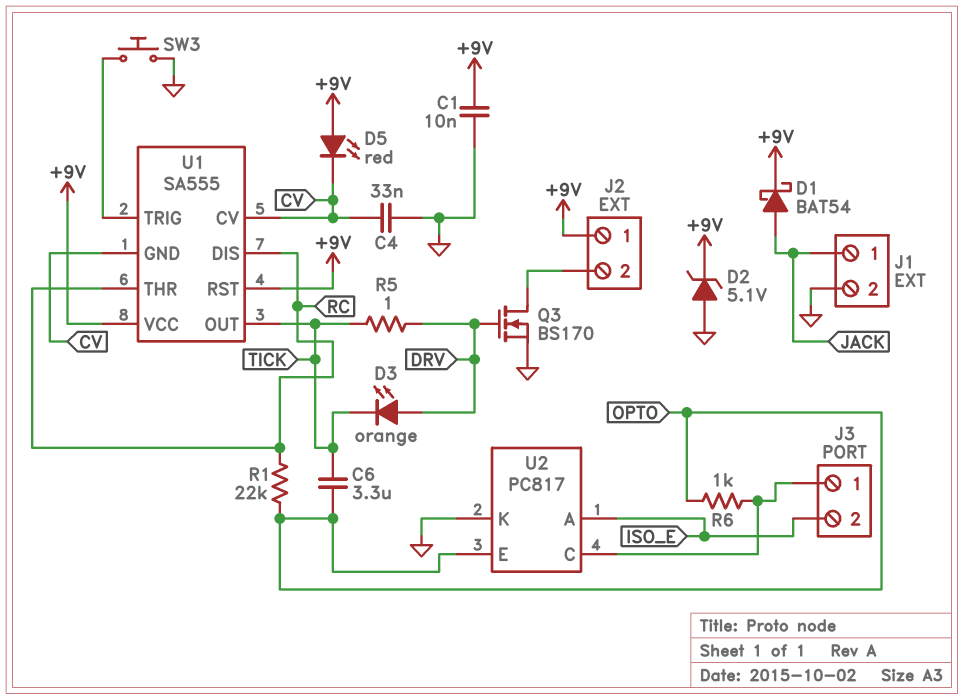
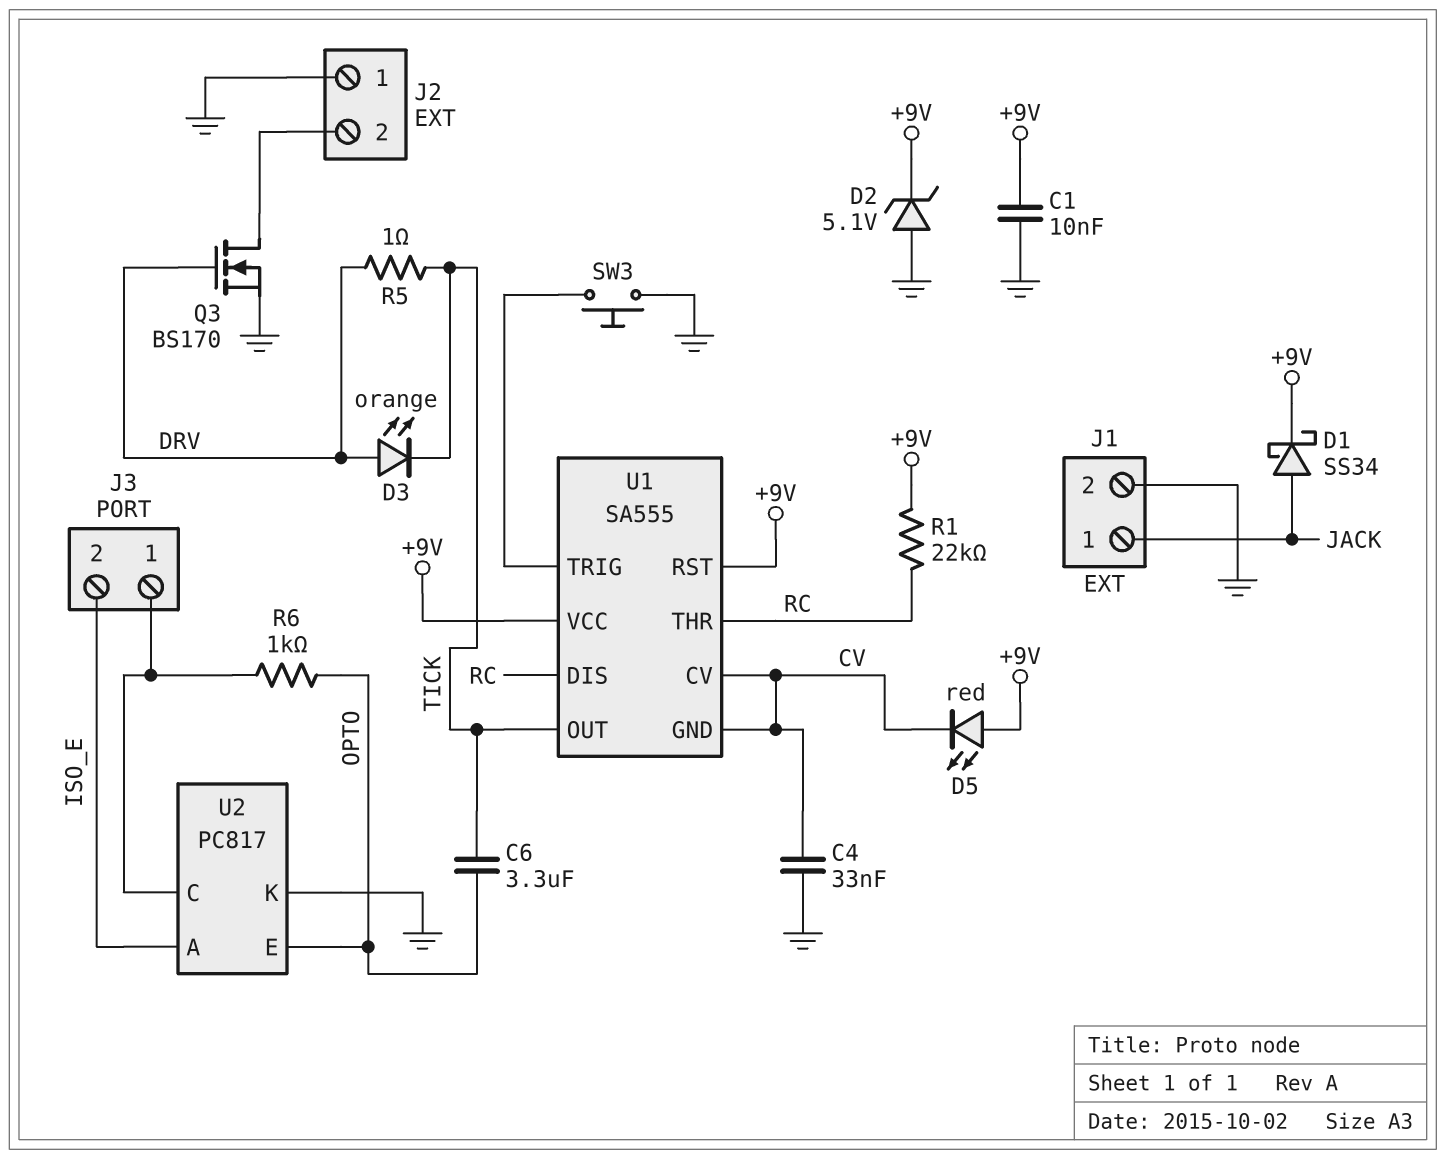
D1: schottky BAT54 (A JACK, K +9V) -> schottky SS34 (A JACK, K +9V)
J2 pin 1: +9V -> GND
R1: 22k (OPTO, RC) -> 22k (+9V, RC)

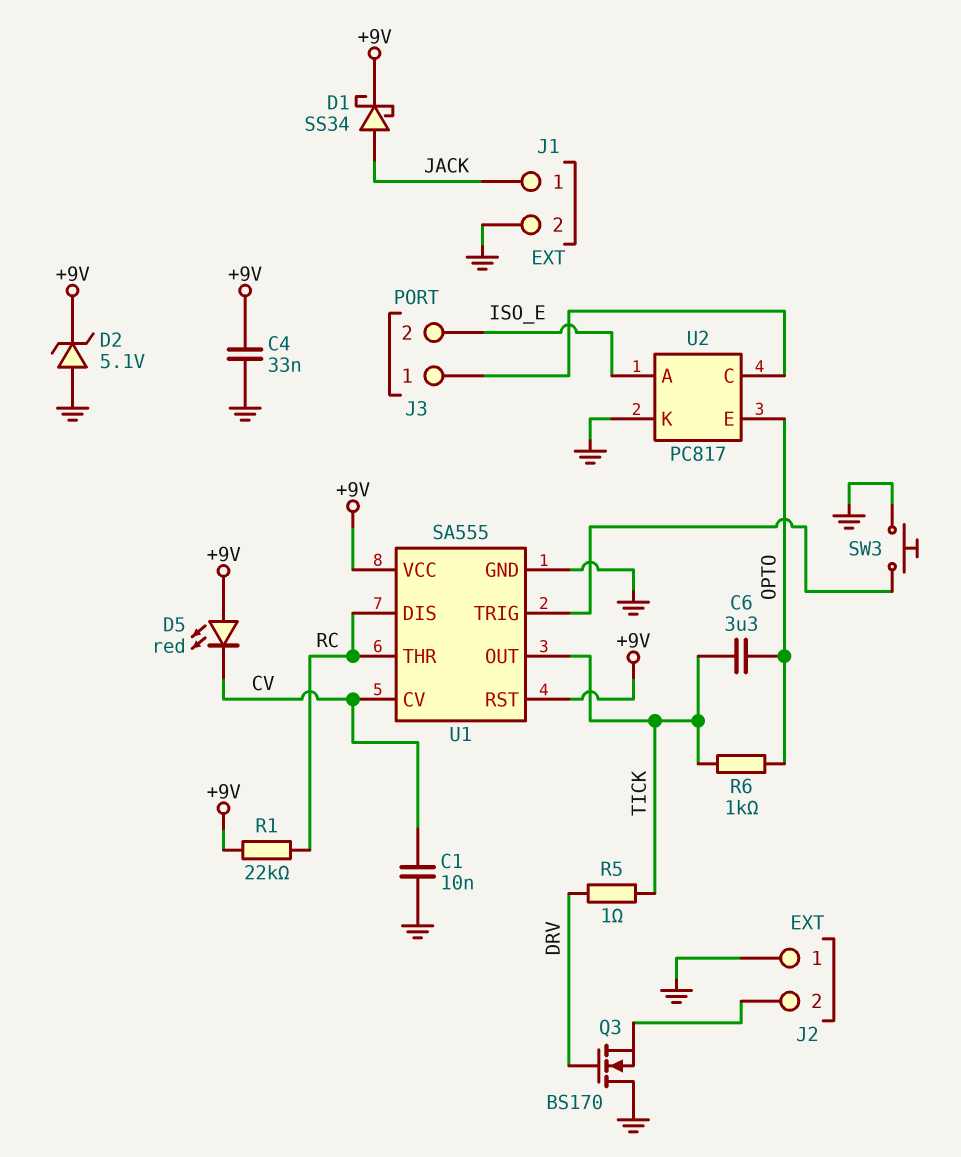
C1: 10nF (+9V, GND) -> 10nF (CV, GND)
C4: 33nF (CV, GND) -> 33nF (+9V, GND)
D3: LED orange (A DRV, K TICK) -> none
Q3: NMOS BS170 (G DRV, D J2/2, S GND) -> NMOS BS170 (G DRV, D GND, S J2/2)
R6: 1k (J3/1, OPTO) -> 1k (OPTO, TICK)
U1 pin GND: CV -> GND

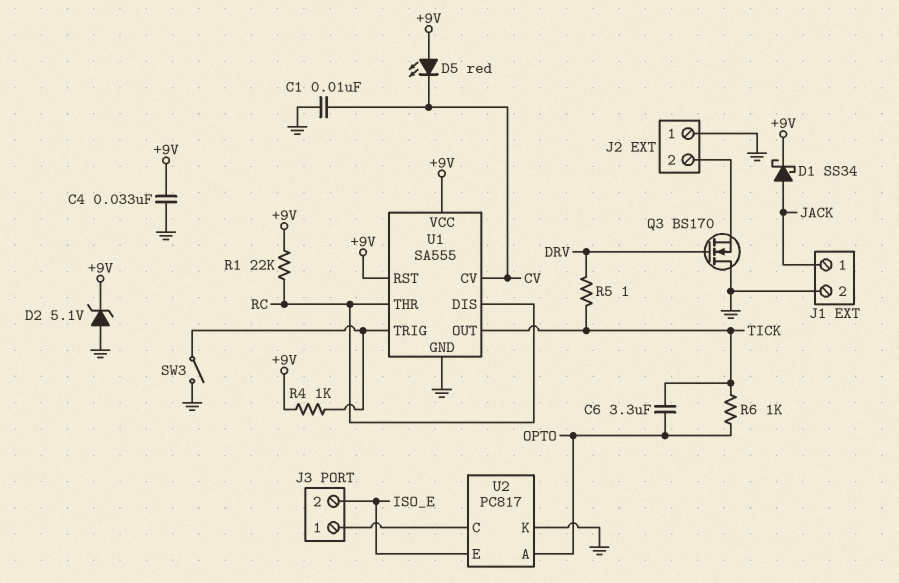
R4: none -> 1k (+9V, U1/TRIG)
SW3: button (GND, U1/TRIG) -> switch (GND, U1/TRIG)
U2 pin A: ISO_E -> OPTO
U2 pin E: OPTO -> ISO_E

